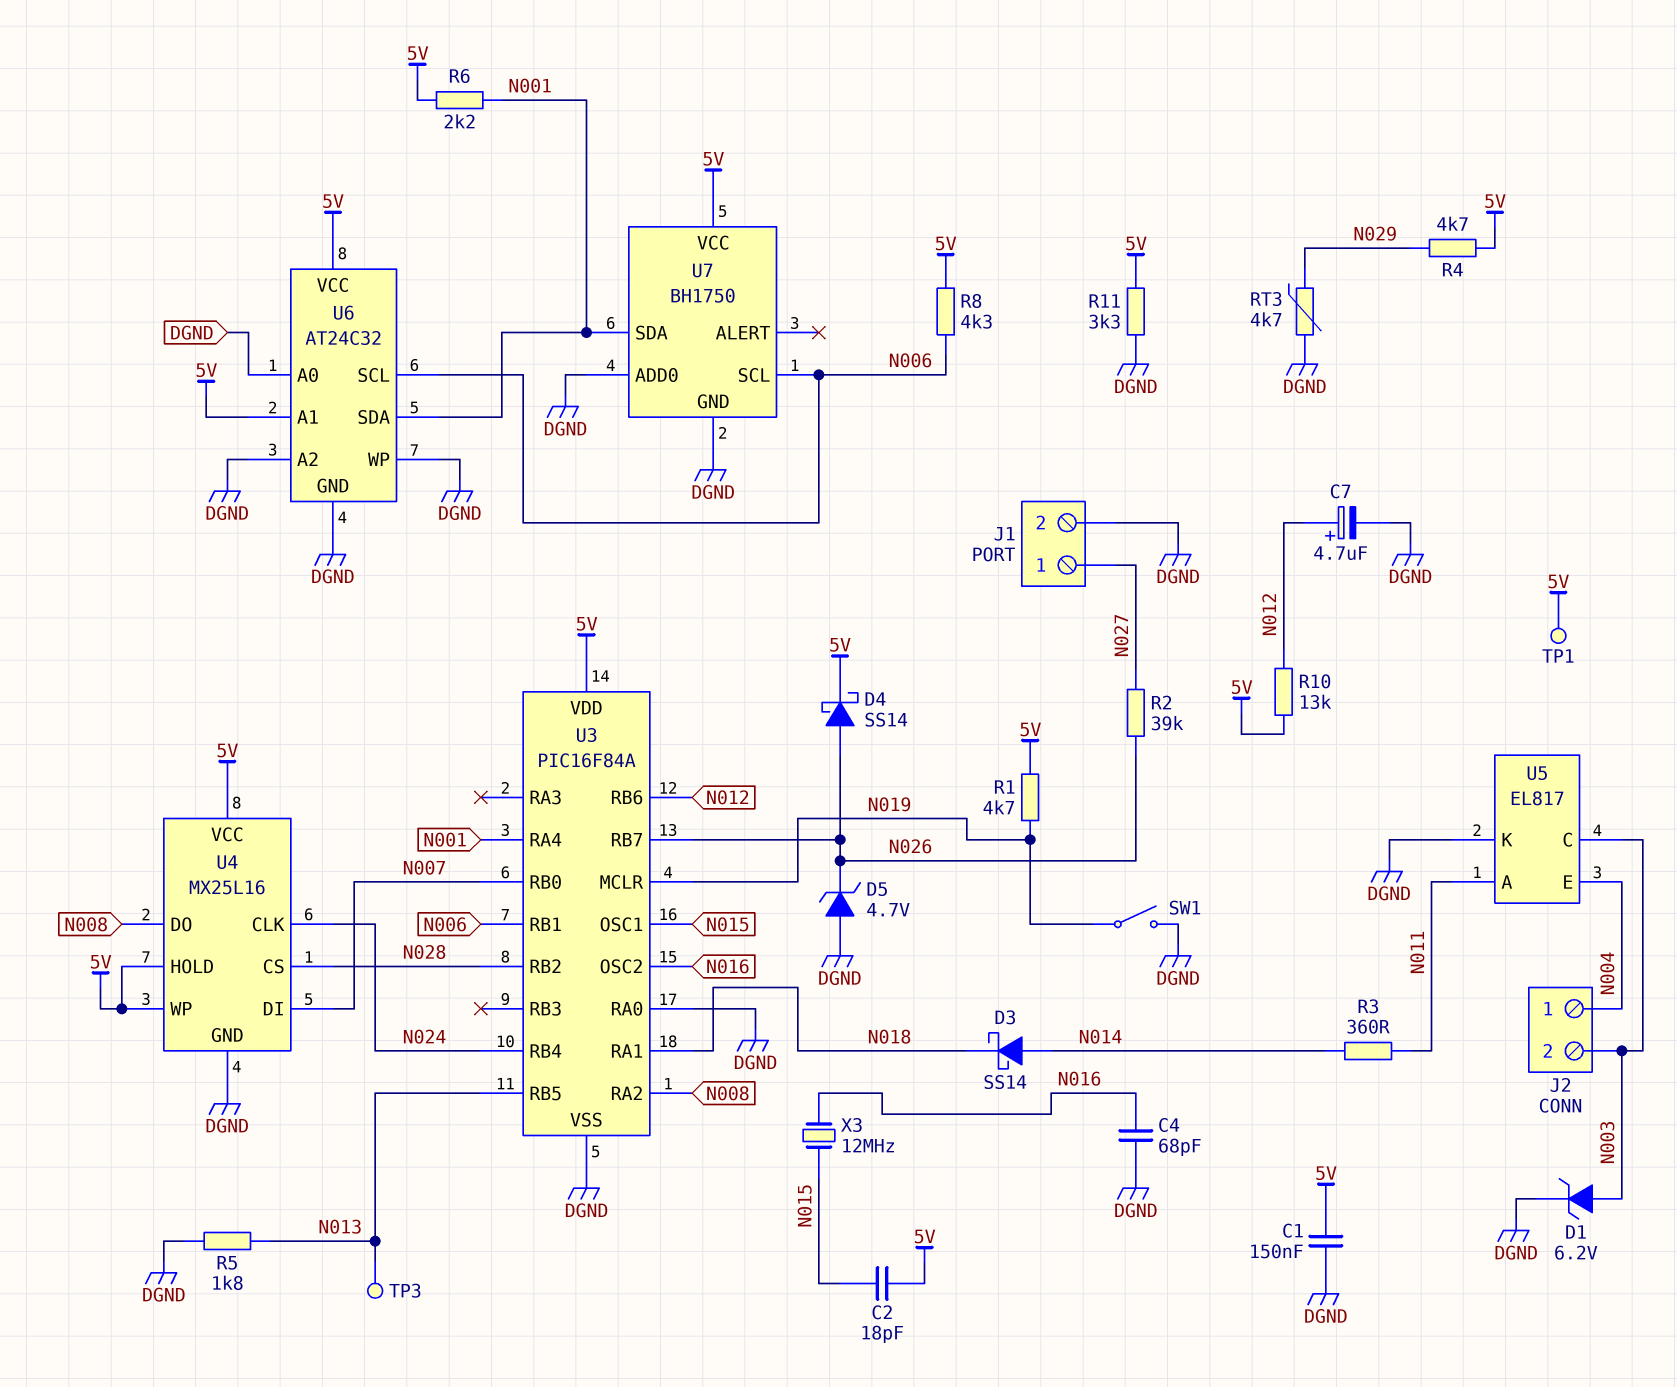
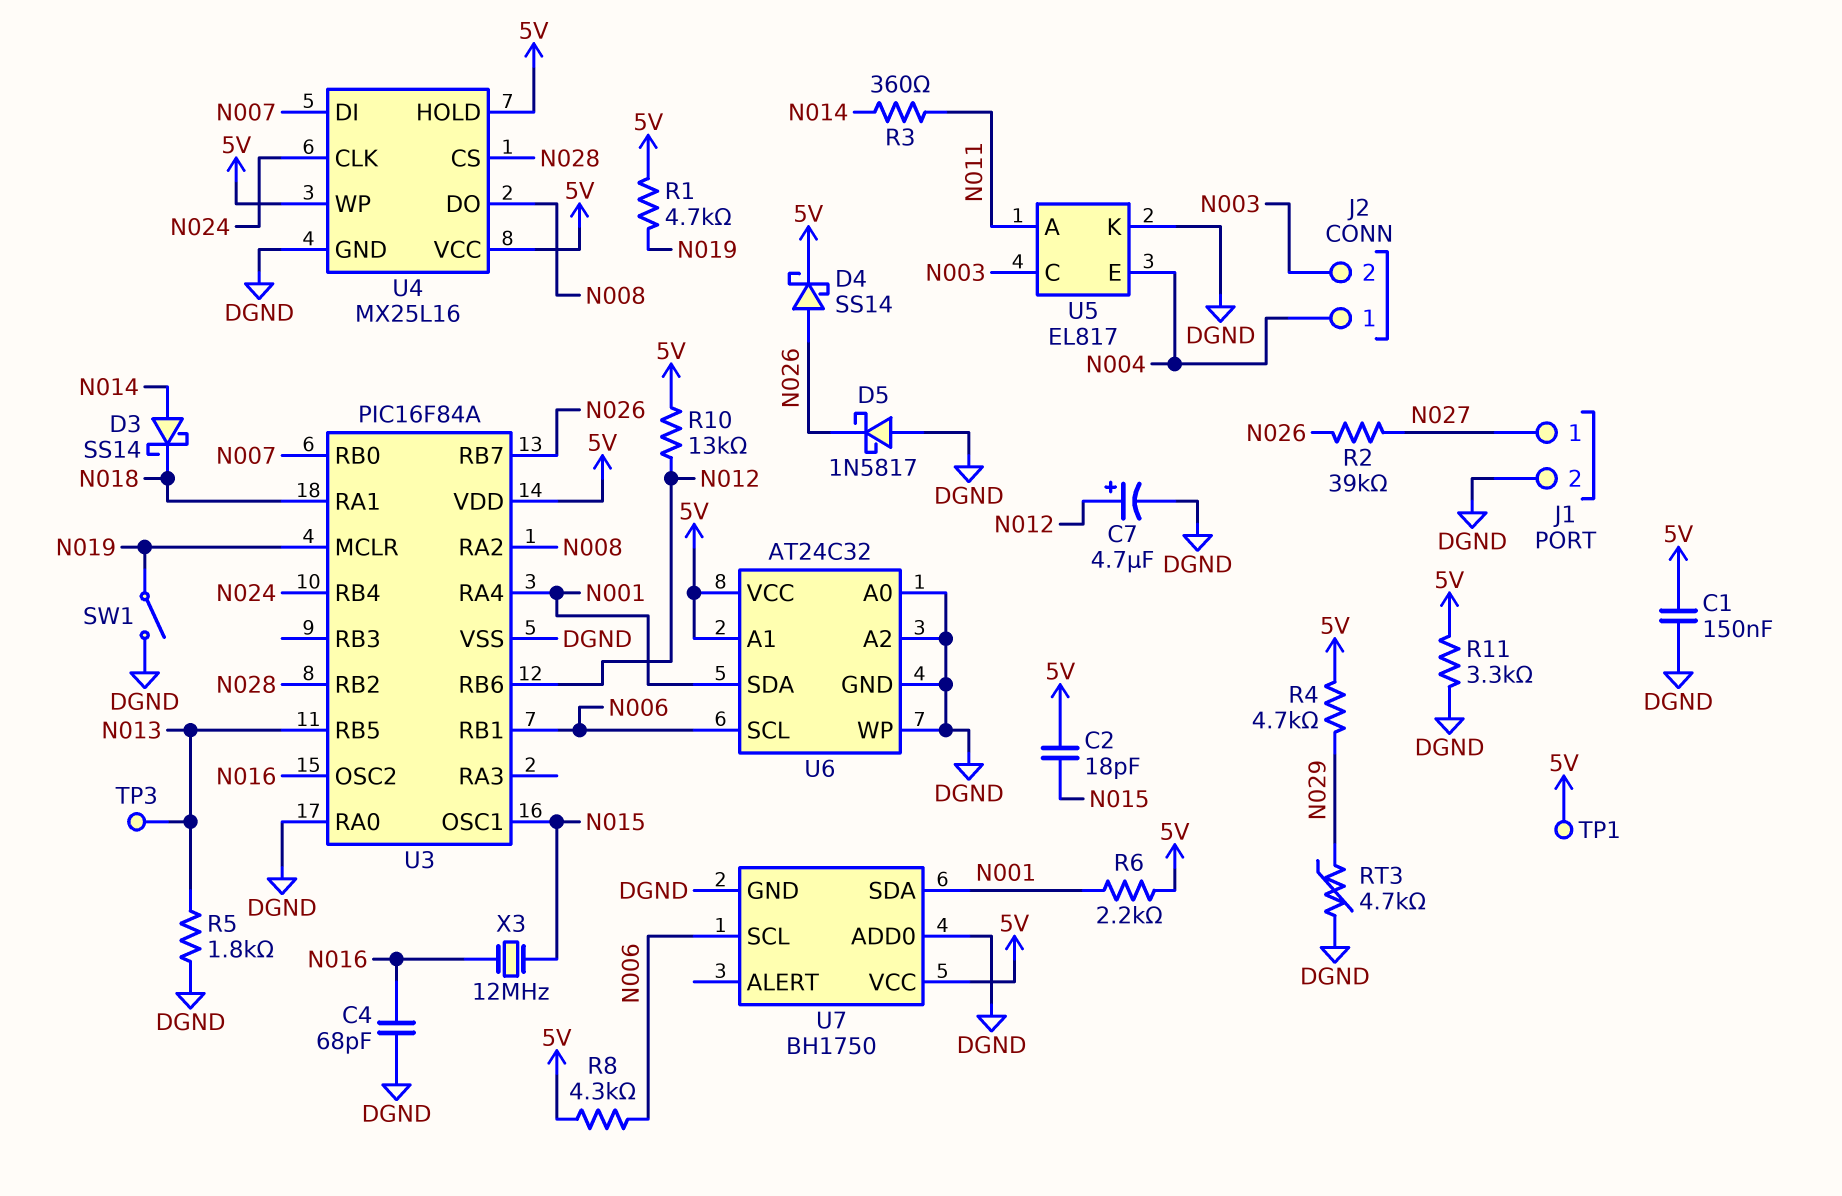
D1: zener 6.2V (A N003, K DGND) -> none
D5: zener 4.7V (A DGND, K N026) -> schottky 1N5817 (A DGND, K N026)

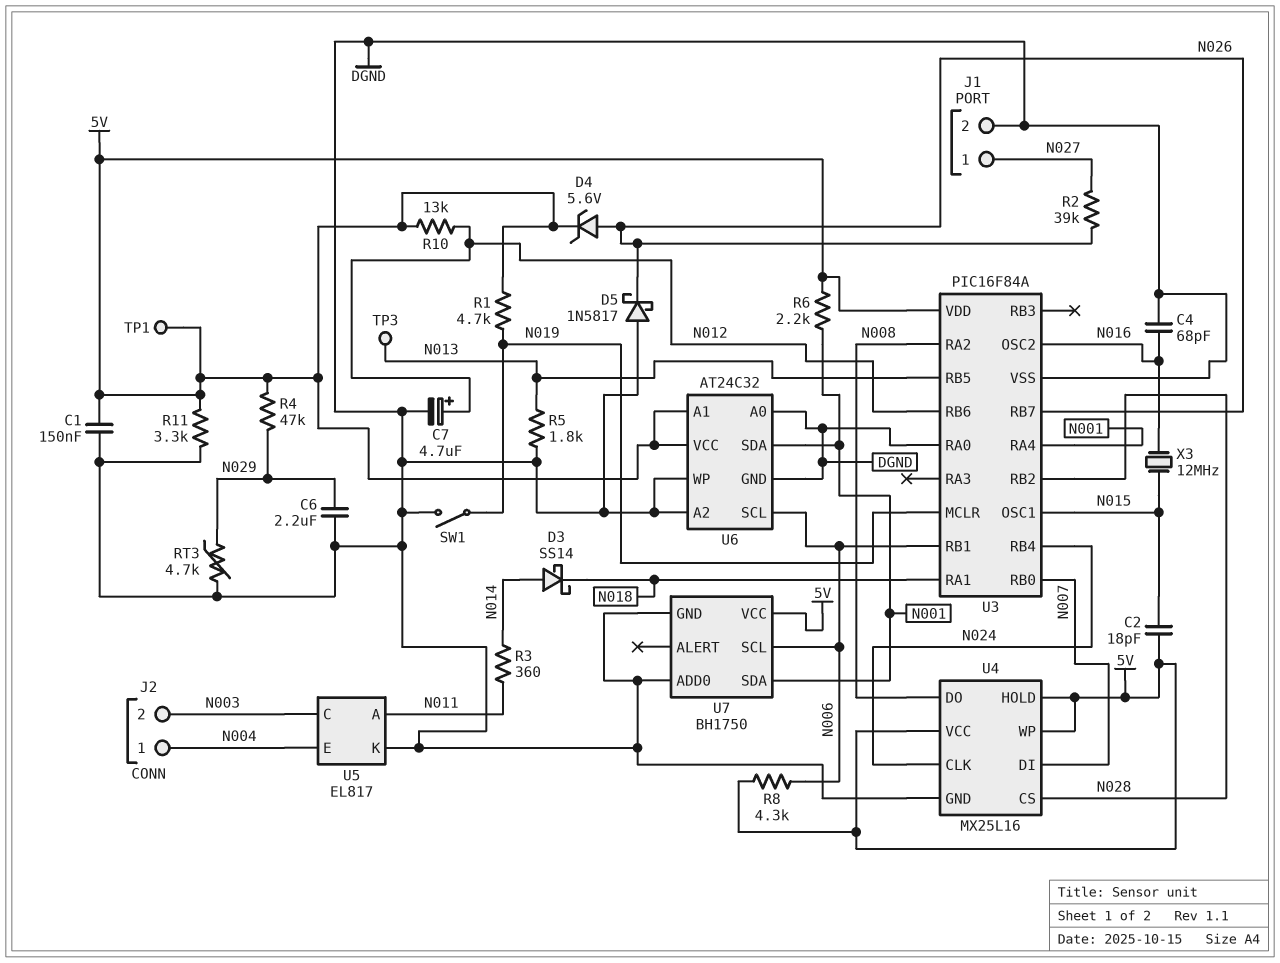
C6: none -> 2.2uF (DGND, N029)
D4: schottky SS14 (A N026, K 5V) -> zener 5.6V (A N026, K 5V)
R4: 4.7k (5V, N029) -> 47k (5V, N029)

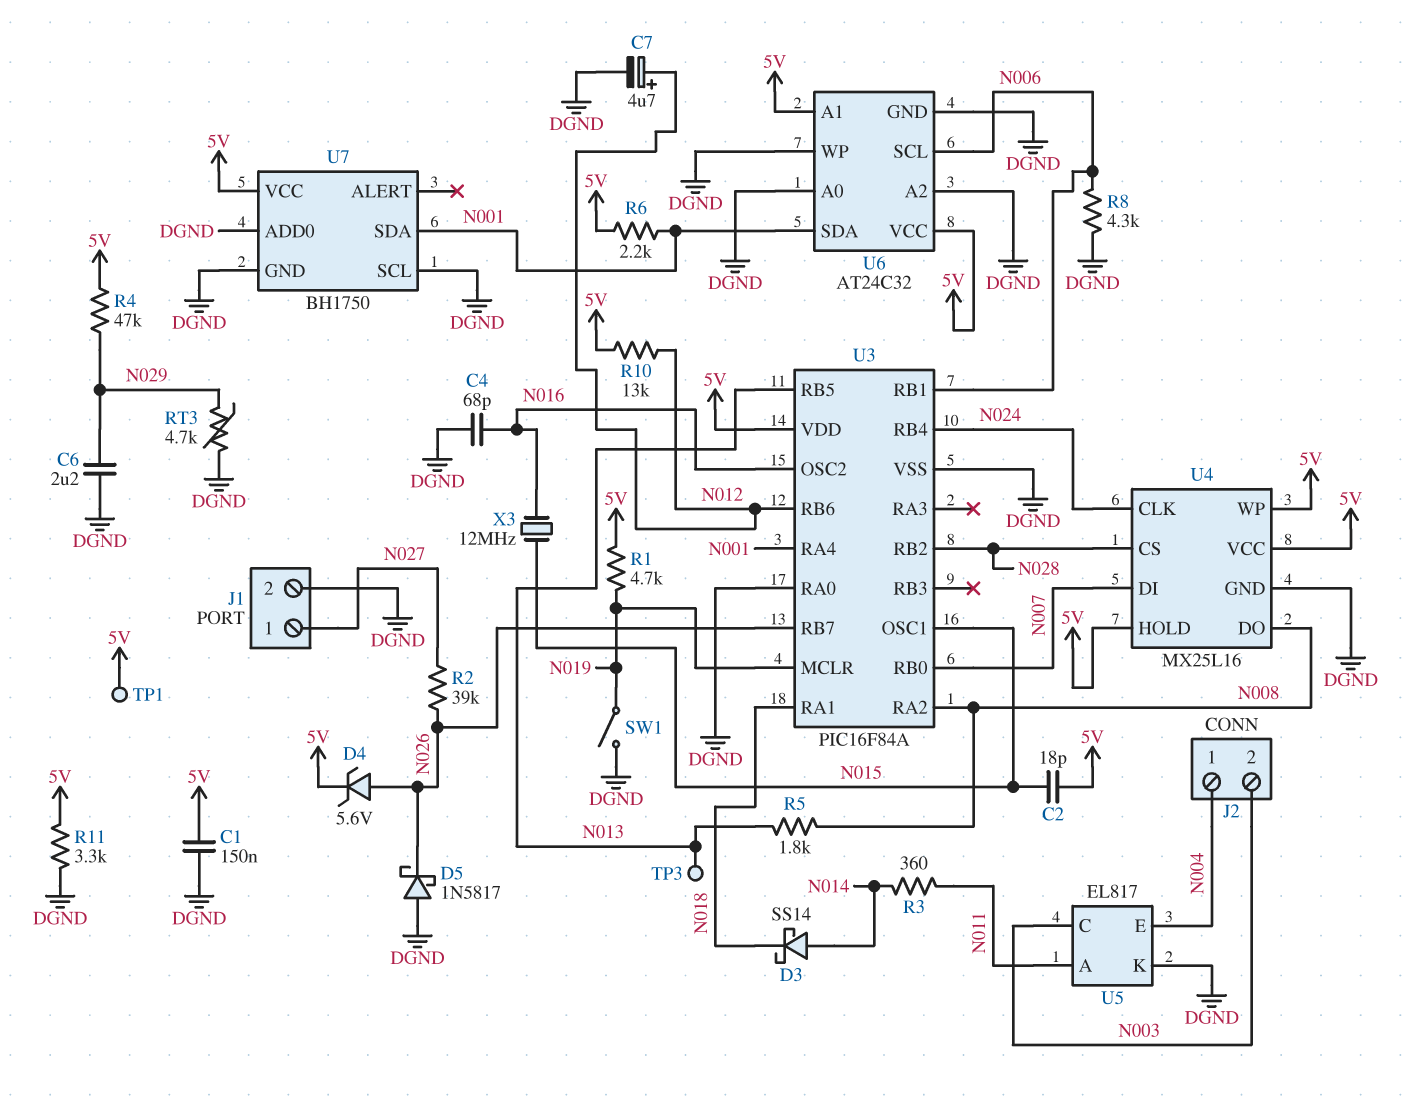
R5: 1.8k (DGND, N013) -> 1.8k (N008, N013)
R8: 4.3k (5V, N006) -> 4.3k (DGND, N006)
U7 pin SCL: N006 -> DGND

